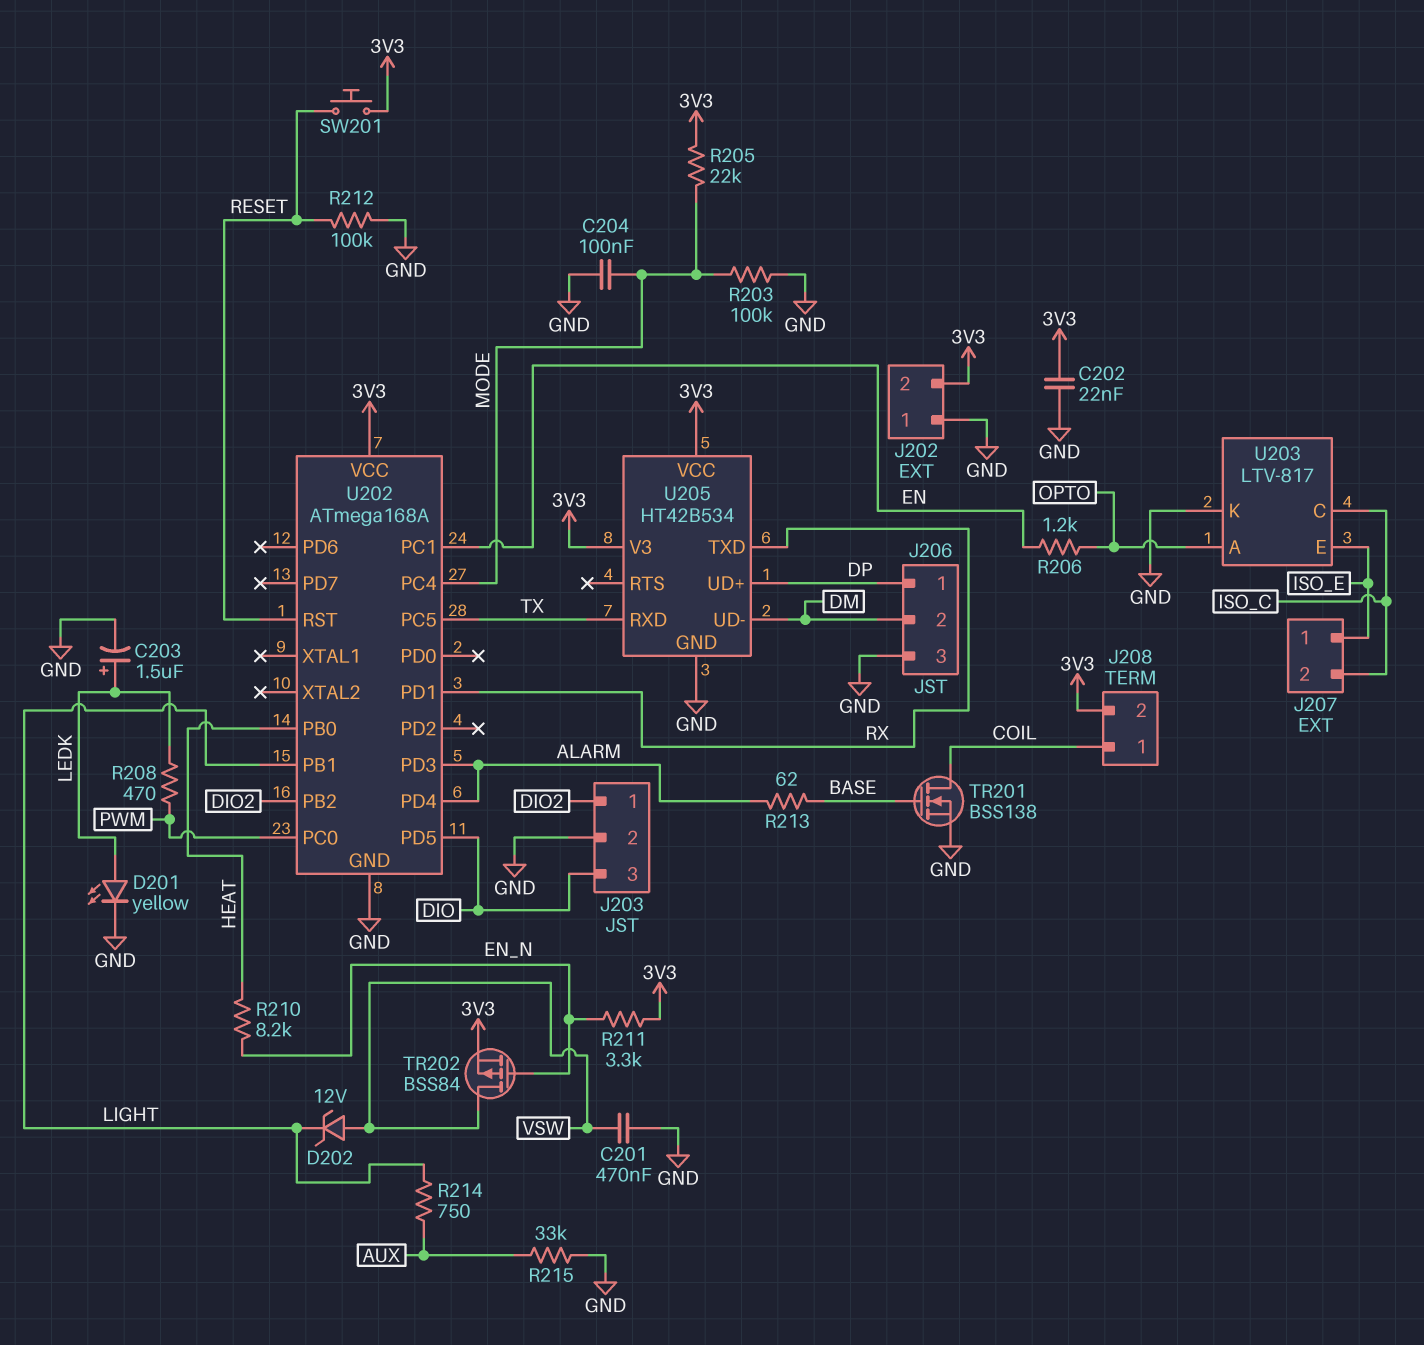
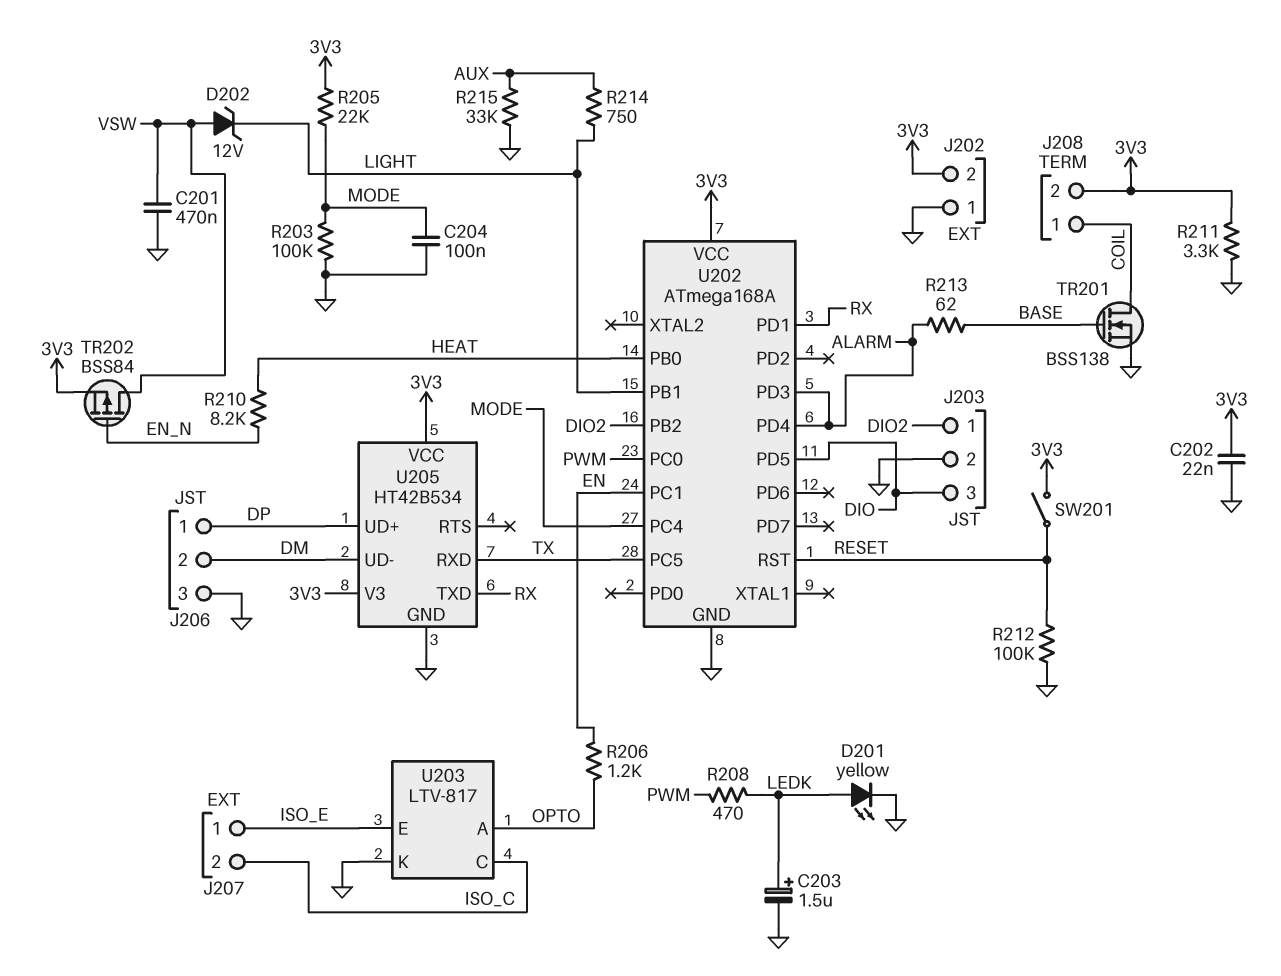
R211: 3.3k (3V3, EN_N) -> 3.3k (3V3, GND)
SW201: button (3V3, RESET) -> switch (3V3, RESET)

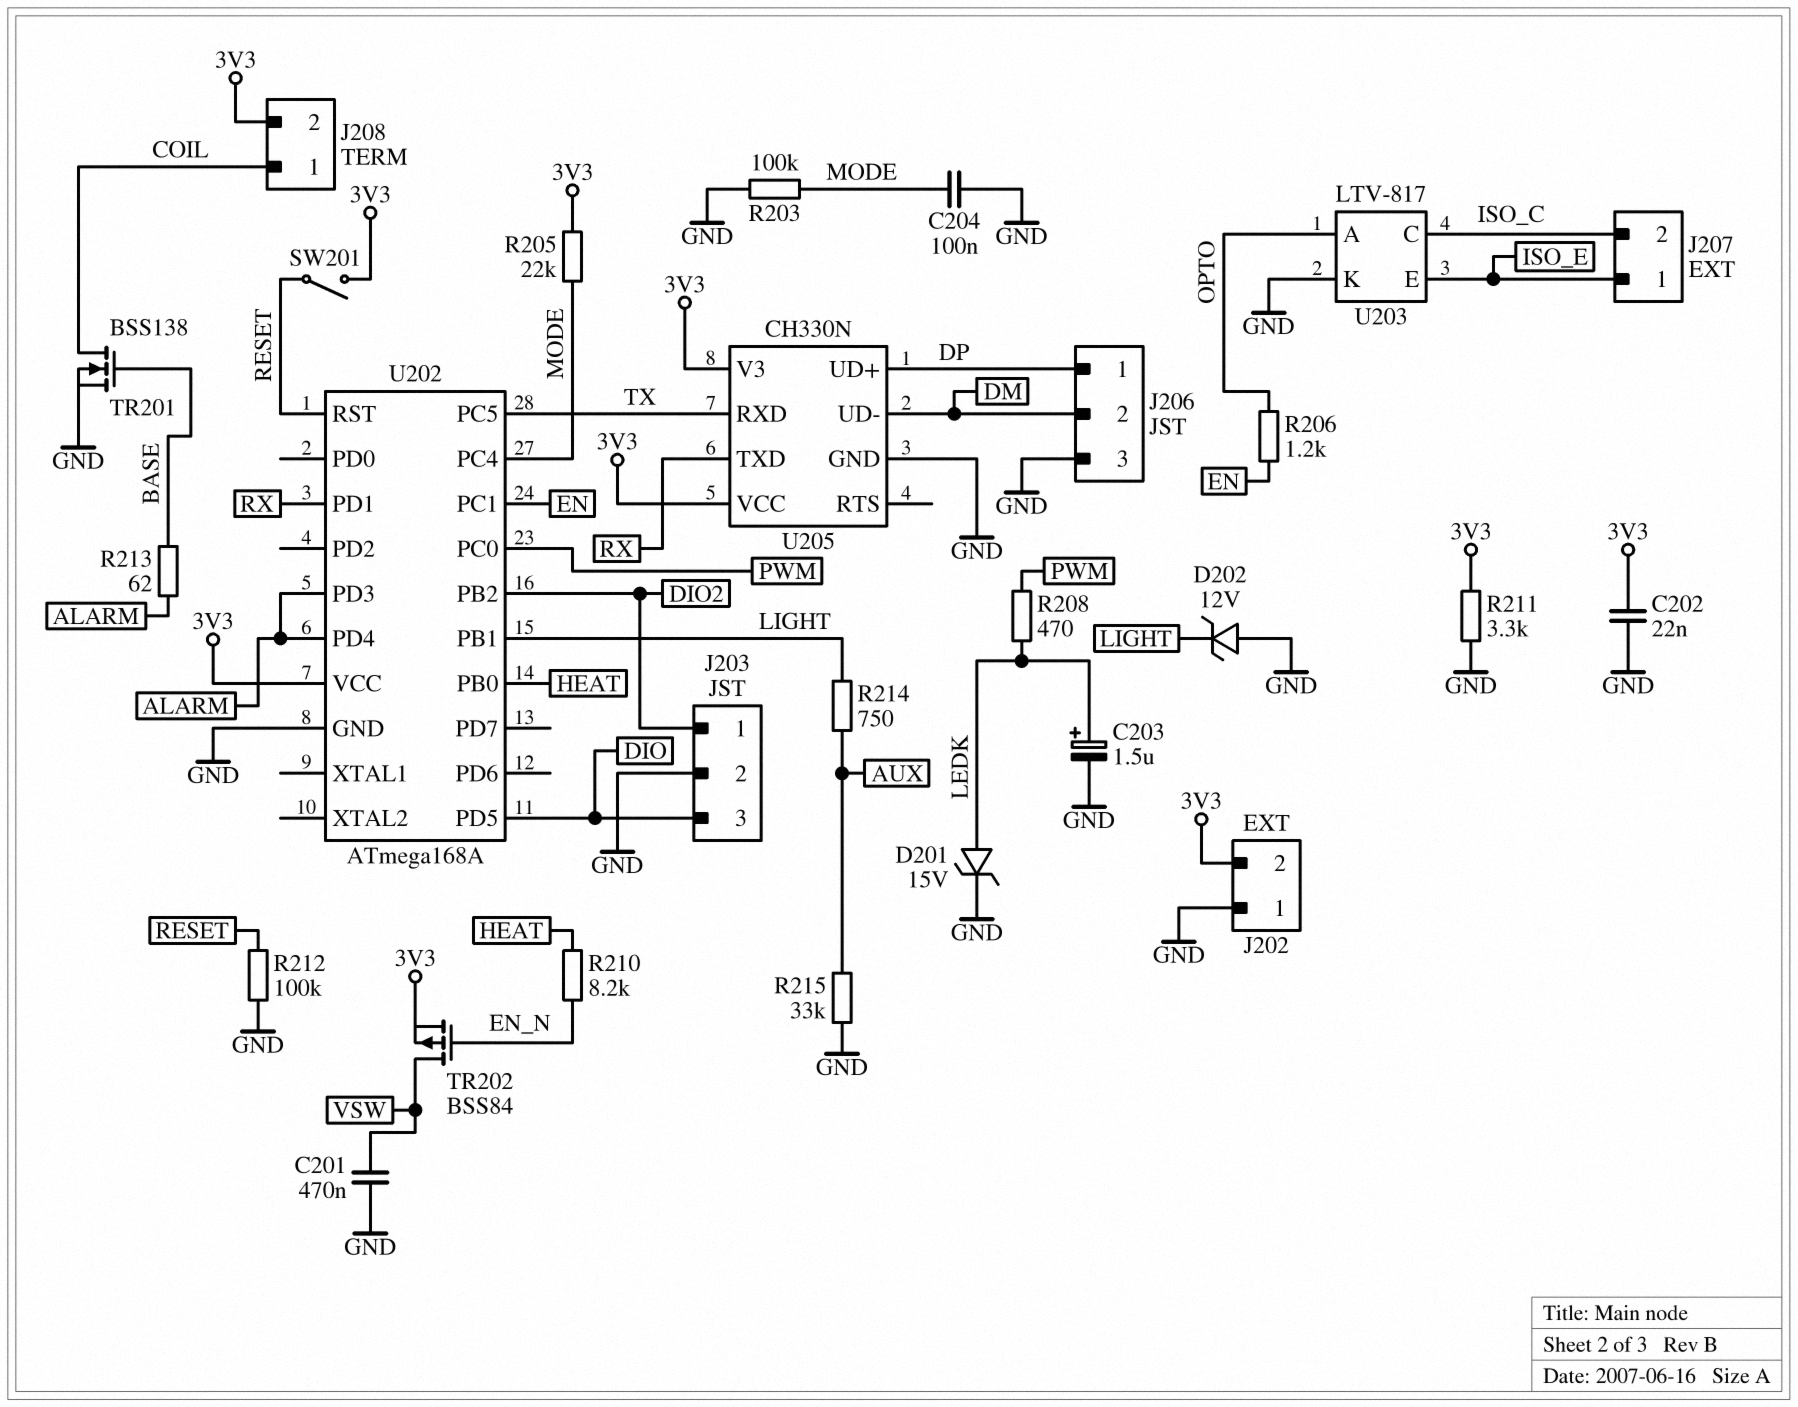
D201: LED yellow (A LEDK, K GND) -> zener 15V (A LEDK, K GND)
D202: zener 12V (A VSW, K LIGHT) -> zener 12V (A GND, K LIGHT)
U205: HT42B534 -> CH330N

